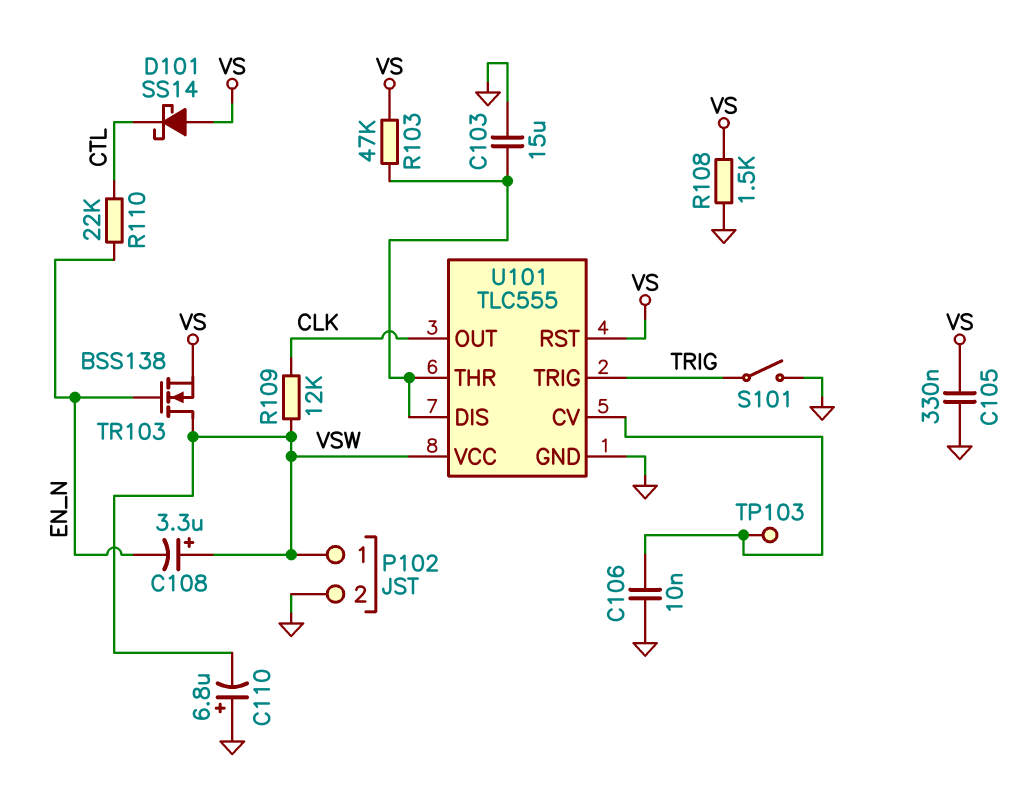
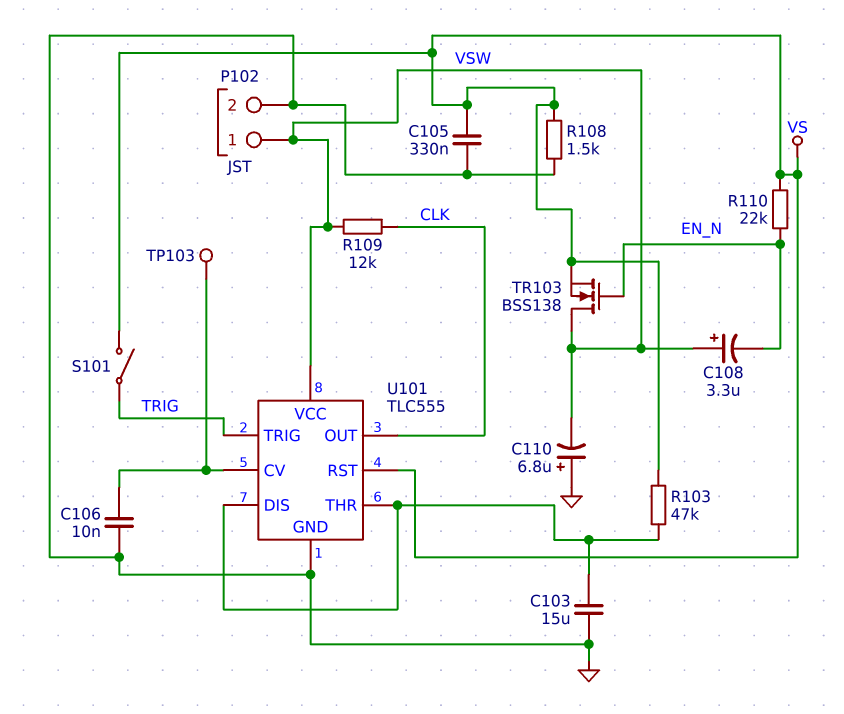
D101: schottky SS14 (A VS, K CTL) -> none
R110: 22k (CTL, EN_N) -> 22k (EN_N, VS)
S101: switch (GND, TRIG) -> switch (TRIG, VS)

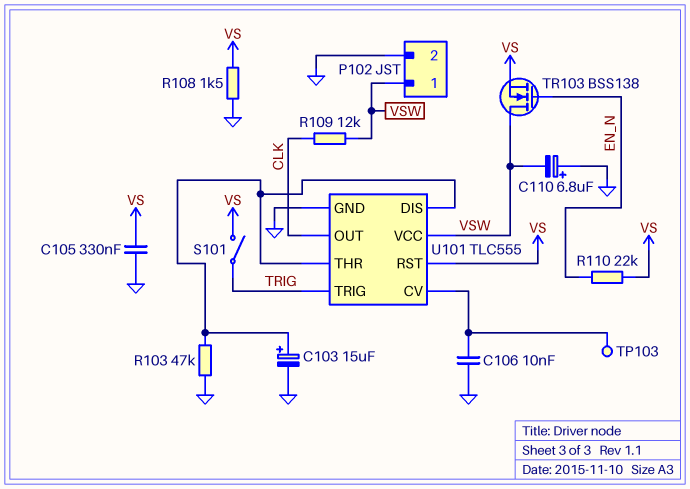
C103: 15uF (GND, U101/DIS) -> 15uF (plus U101/DIS, minus GND)
C108: 3.3uF (plus VSW, minus EN_N) -> none
R103: 47k (U101/DIS, VS) -> 47k (GND, U101/DIS)

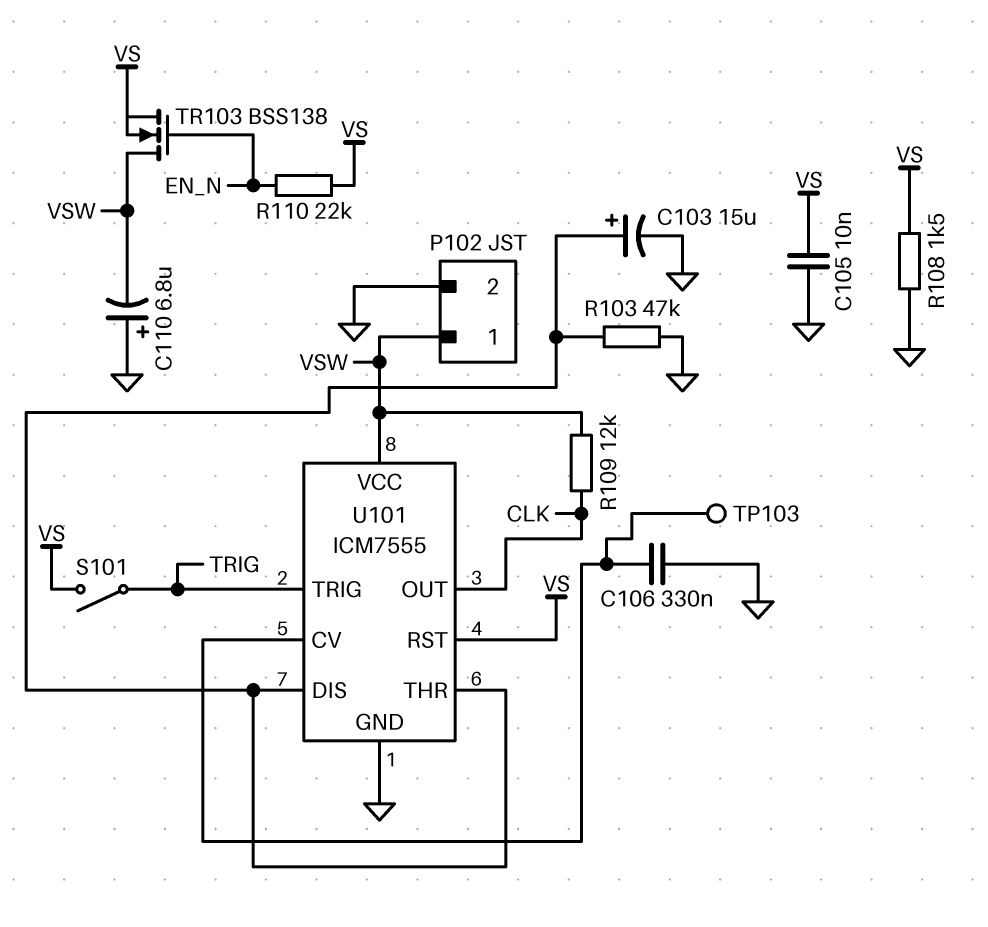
C105: 330nF (GND, VS) -> 10nF (GND, VS)
C106: 10nF (GND, U101/CV) -> 330nF (GND, U101/CV)
U101: TLC555 -> ICM7555

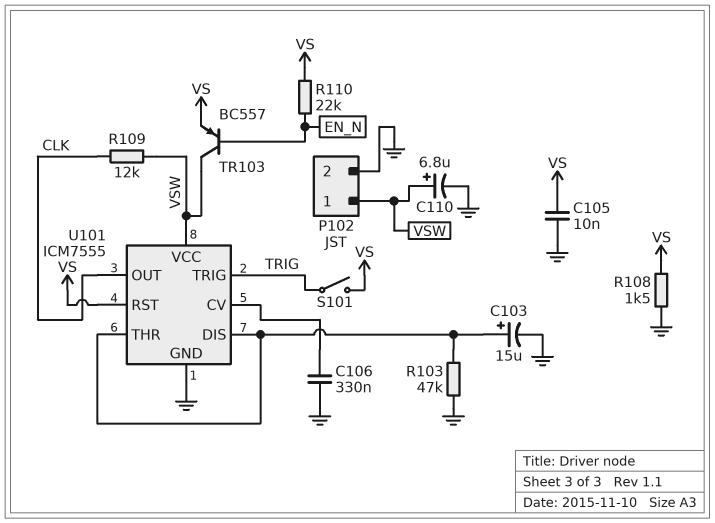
C110: 6.8uF (plus GND, minus VSW) -> 6.8uF (plus VSW, minus GND)
TP103: test point (U101/CV) -> none
TR103: NMOS BSS138 (G EN_N, D VSW, S VS) -> PNP BC557 (B EN_N, C VSW, E VS)

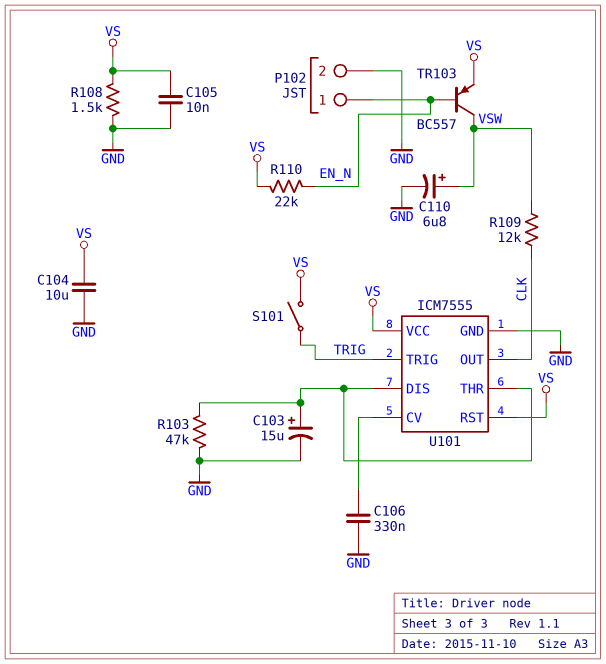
C104: none -> 10uF (GND, VS)
P102 pin 1: VSW -> EN_N
U101 pin VCC: VSW -> VS

